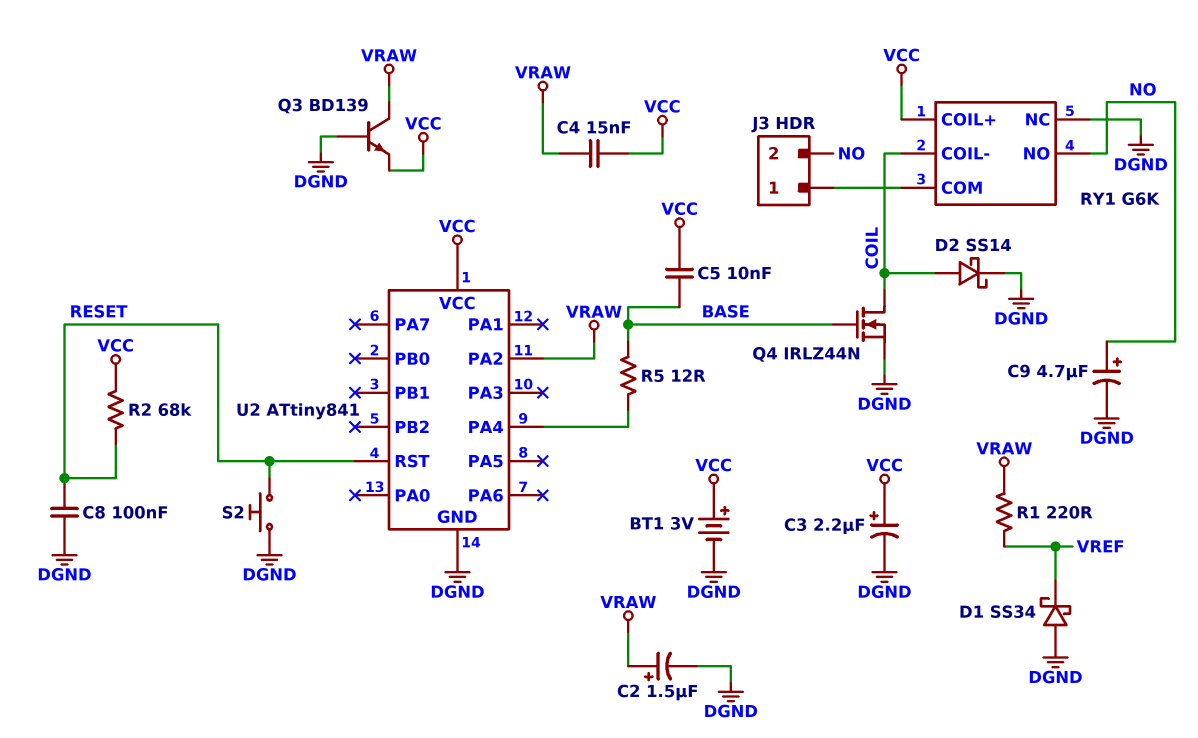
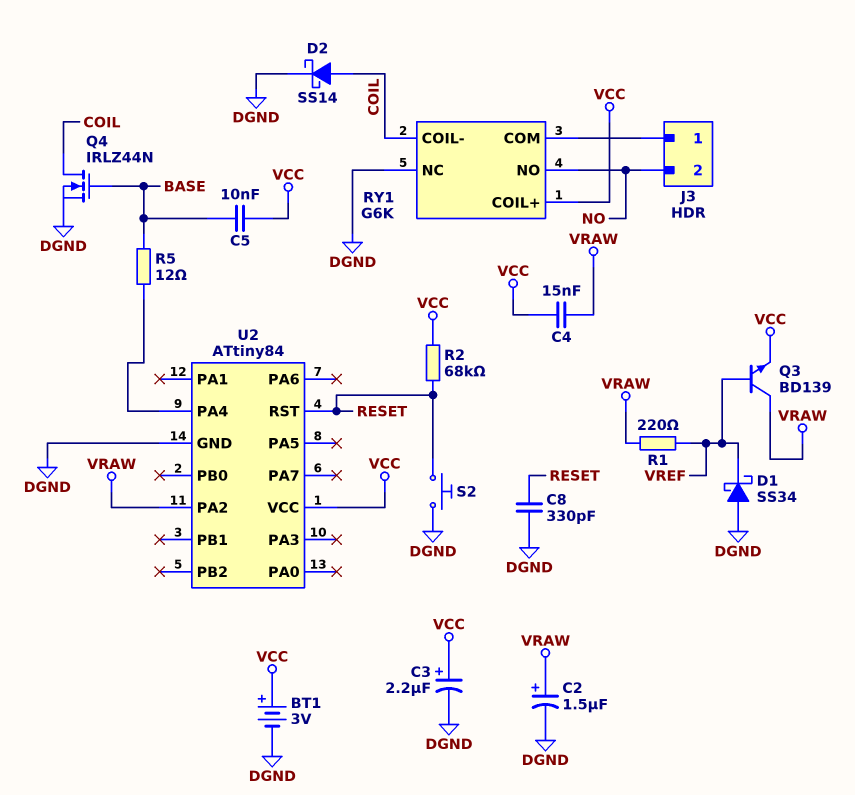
C8: 100nF (DGND, RESET) -> 330pF (DGND, RESET)
C9: 4.7uF (plus NO, minus DGND) -> none
Q3: NPN BD139 (B DGND, C VRAW, E VCC) -> NPN BD139 (B VREF, C VRAW, E VCC)
U2: ATtiny841 -> ATtiny84

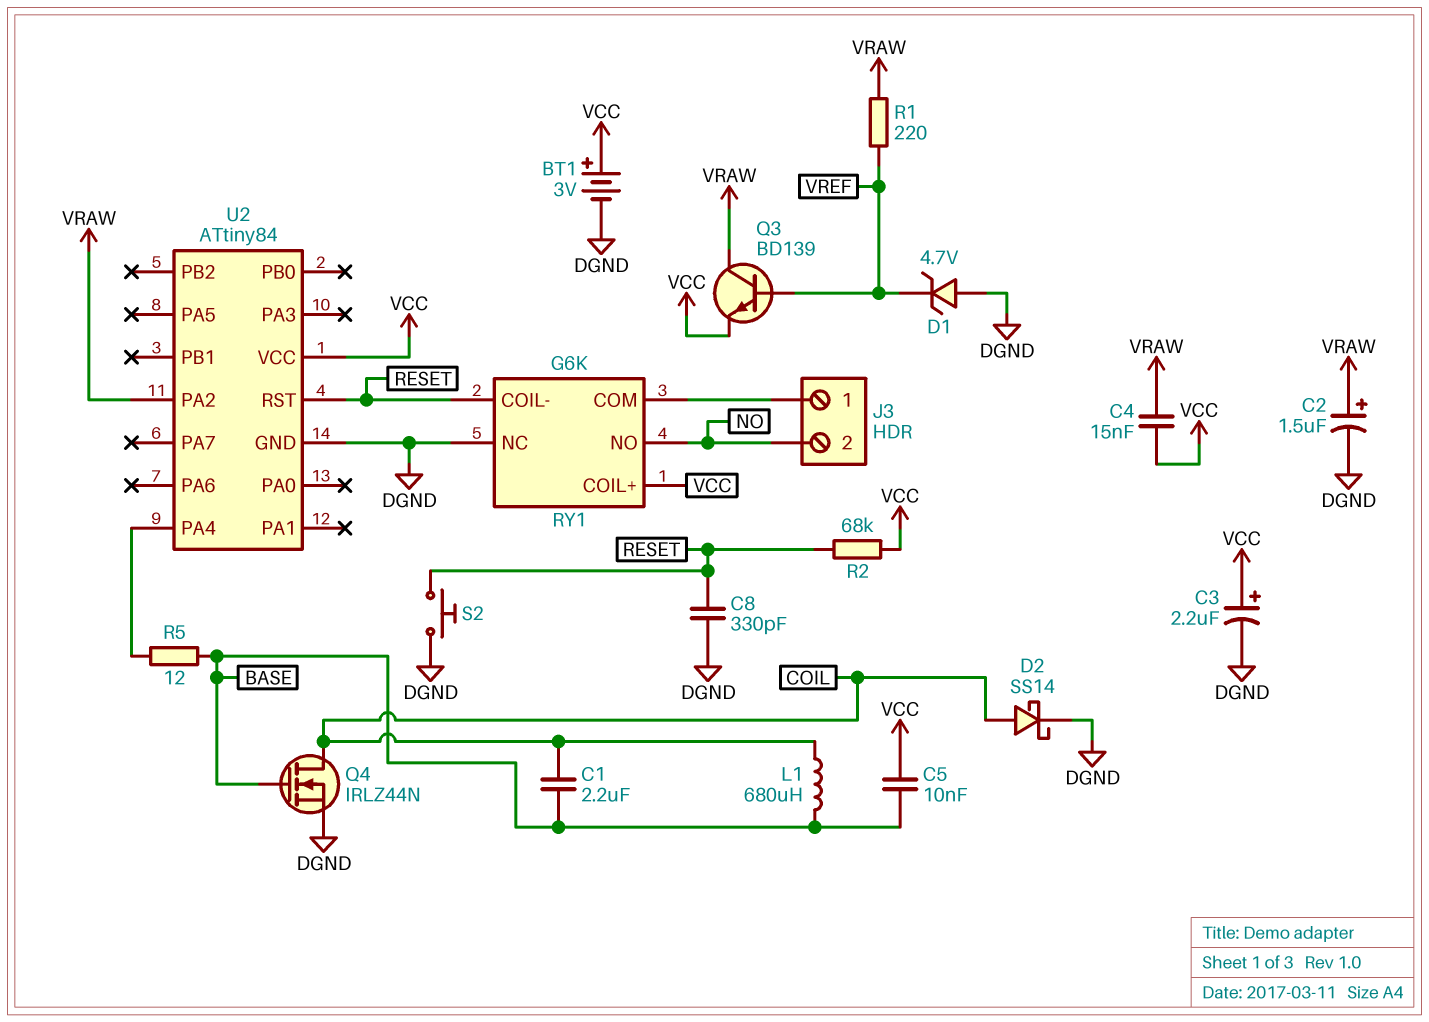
C1: none -> 2.2uF (BASE, COIL)
D1: schottky SS34 (A DGND, K VREF) -> zener 4.7V (A DGND, K VREF)
L1: none -> 680uH (BASE, COIL)
RY1 pin COIL-: COIL -> RESET

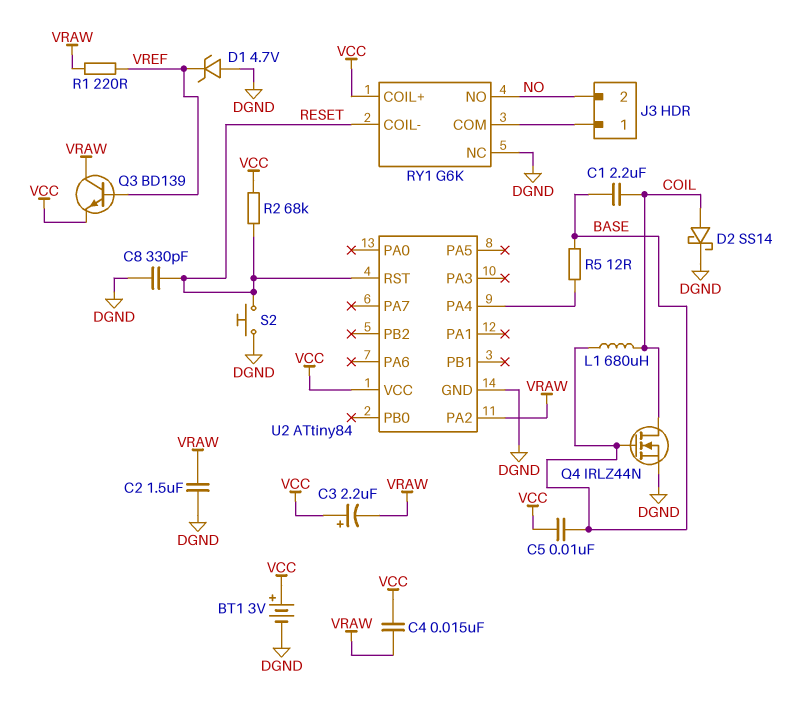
C2: 1.5uF (plus VRAW, minus DGND) -> 1.5uF (DGND, VRAW)
C3: 2.2uF (plus VCC, minus DGND) -> 2.2uF (plus VCC, minus VRAW)

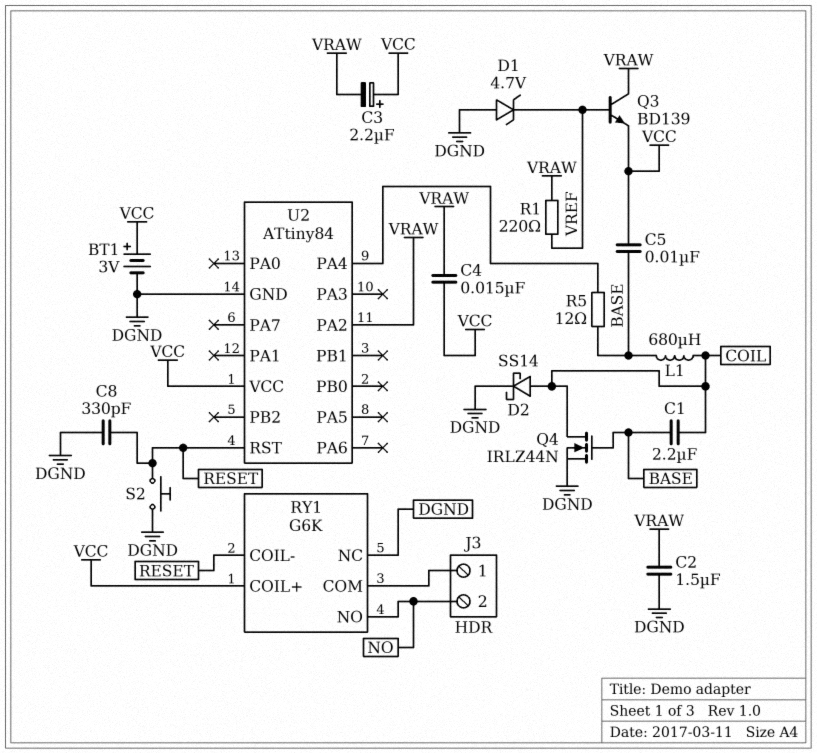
R2: 68k (RESET, VCC) -> none

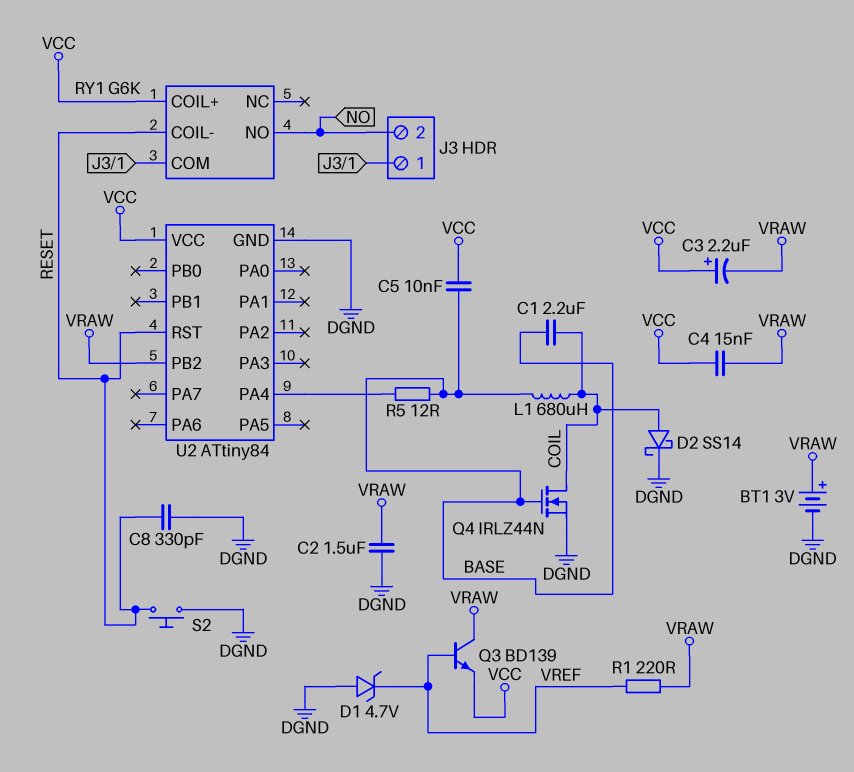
BT1: 3V (plus VCC, minus DGND) -> 3V (plus VRAW, minus DGND)
RY1 pin NC: DGND -> none
U2 pin PA2: VRAW -> none
U2 pin PB2: none -> VRAW

